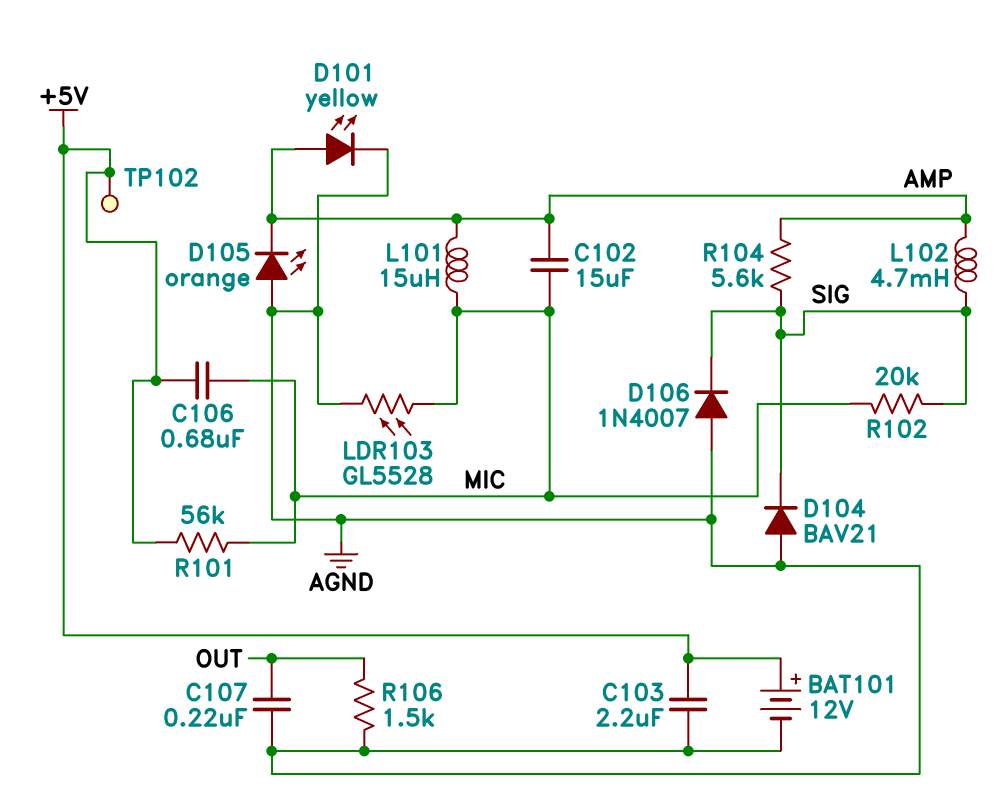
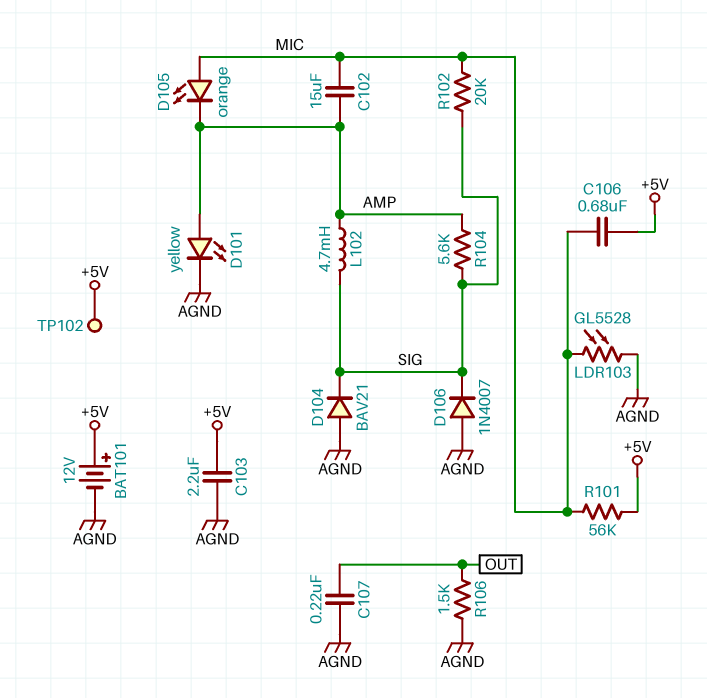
D105: LED orange (A AGND, K AMP) -> LED orange (A MIC, K AMP)
L101: 15uH (AMP, MIC) -> none

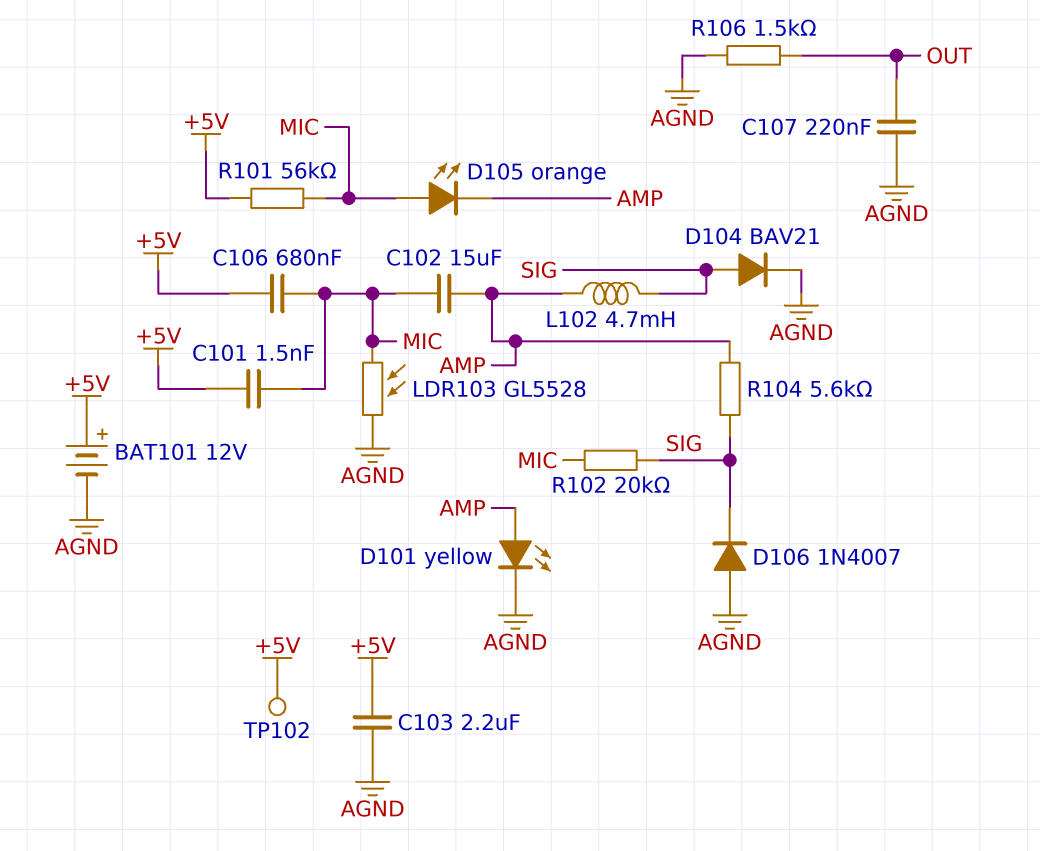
C101: none -> 1.5nF (+5V, MIC)
D104: diode BAV21 (A AGND, K SIG) -> diode BAV21 (A SIG, K AGND)

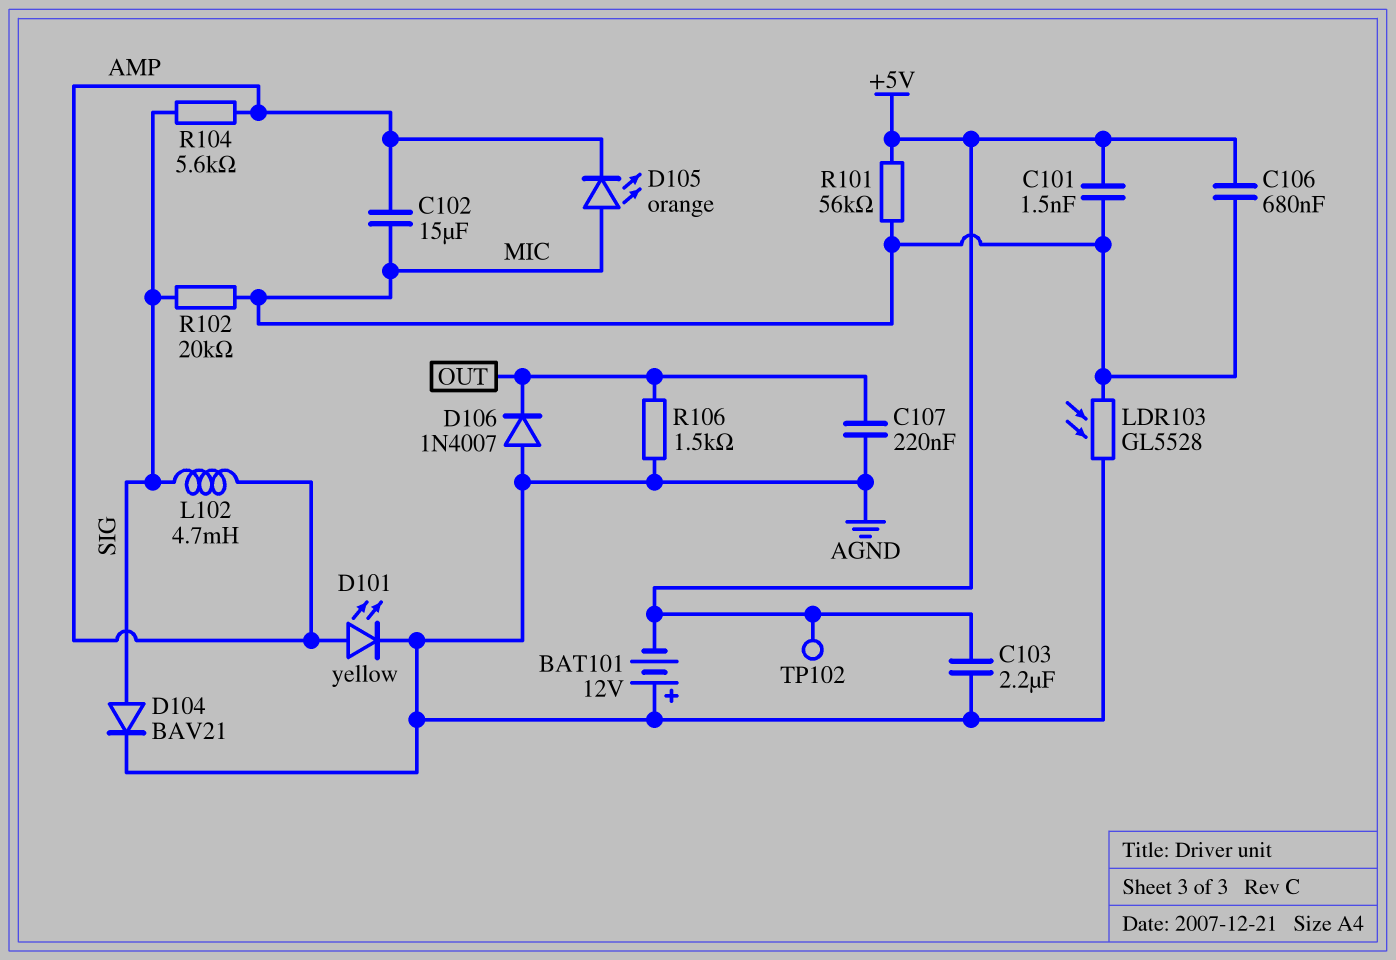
BAT101: 12V (plus +5V, minus AGND) -> 12V (plus AGND, minus +5V)
D106: diode 1N4007 (A AGND, K SIG) -> diode 1N4007 (A AGND, K OUT)

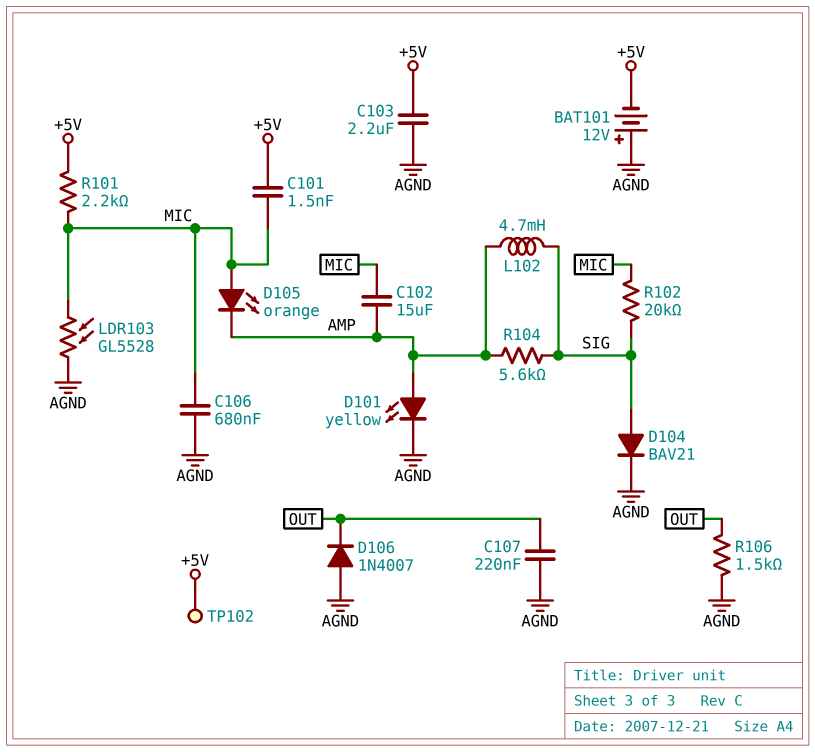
C106: 680nF (+5V, MIC) -> 680nF (AGND, MIC)
R101: 56k (+5V, MIC) -> 2.2k (+5V, MIC)

